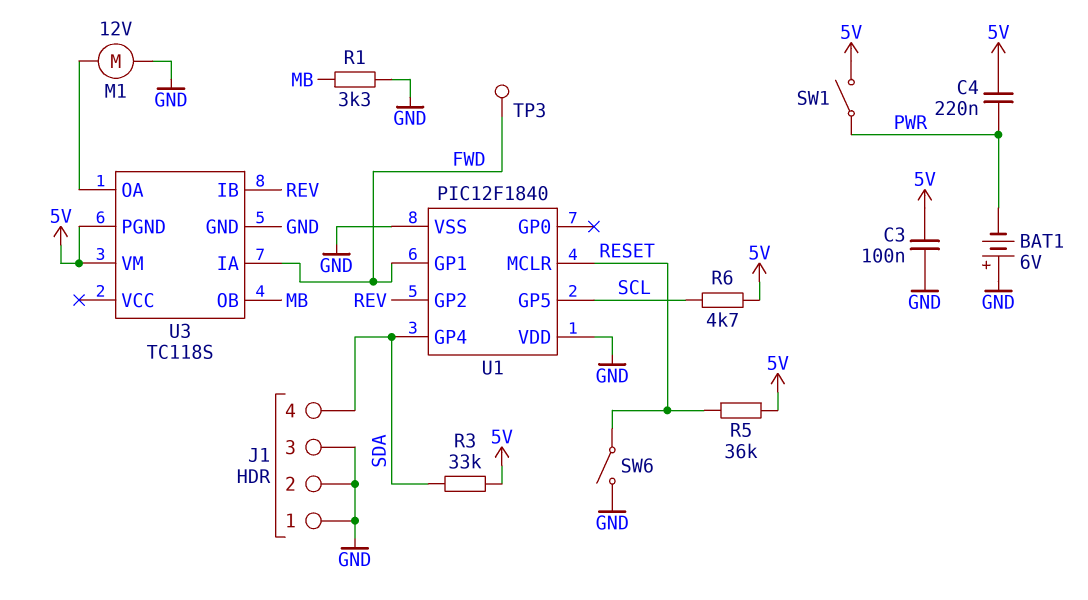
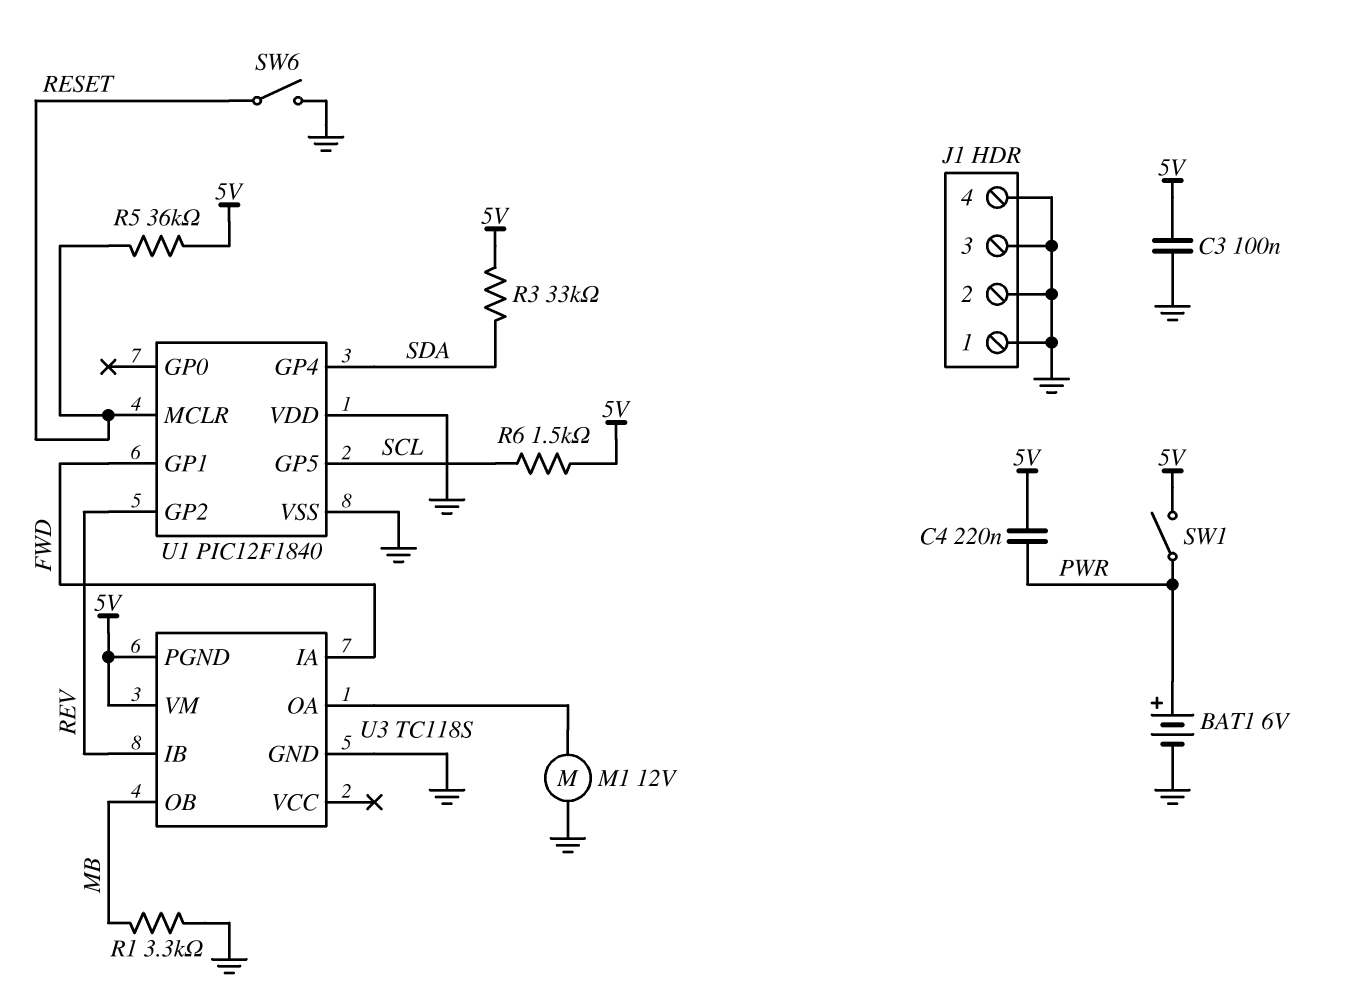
BAT1: 6V (plus GND, minus PWR) -> 6V (plus PWR, minus GND)
J1 pin 4: SDA -> GND
R6: 4.7k (5V, SCL) -> 1.5k (5V, SCL)
TP3: test point (FWD) -> none

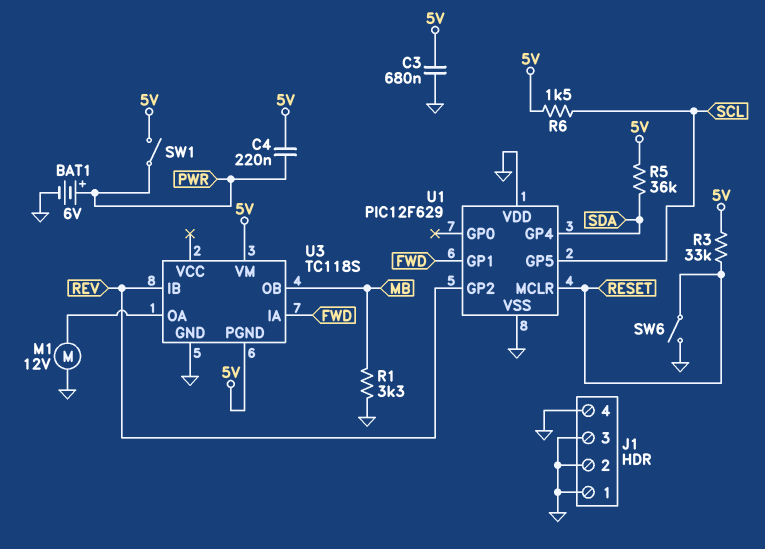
C3: 100nF (5V, GND) -> 680nF (5V, GND)
R3: 33k (5V, SDA) -> 33k (5V, RESET)
R5: 36k (5V, RESET) -> 36k (5V, SDA)
U1: PIC12F1840 -> PIC12F629

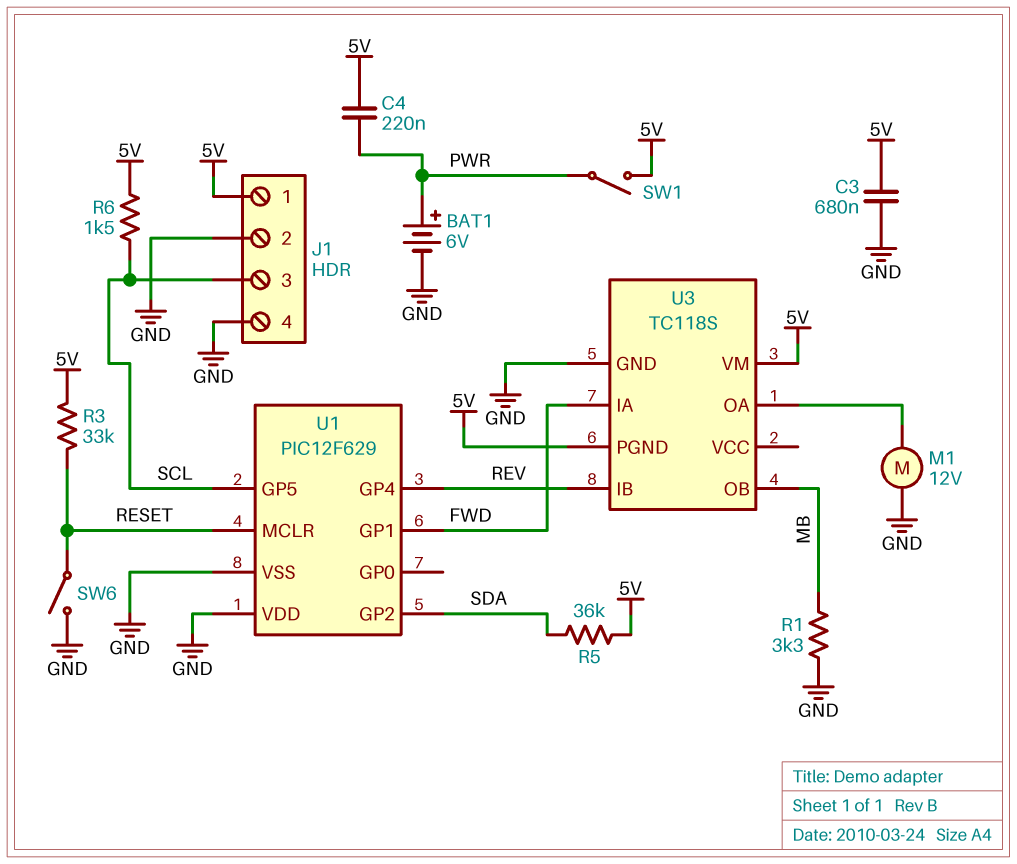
J1 pin 1: GND -> 5V
J1 pin 3: GND -> SCL
U1 pin GP2: REV -> SDA
U1 pin GP4: SDA -> REV

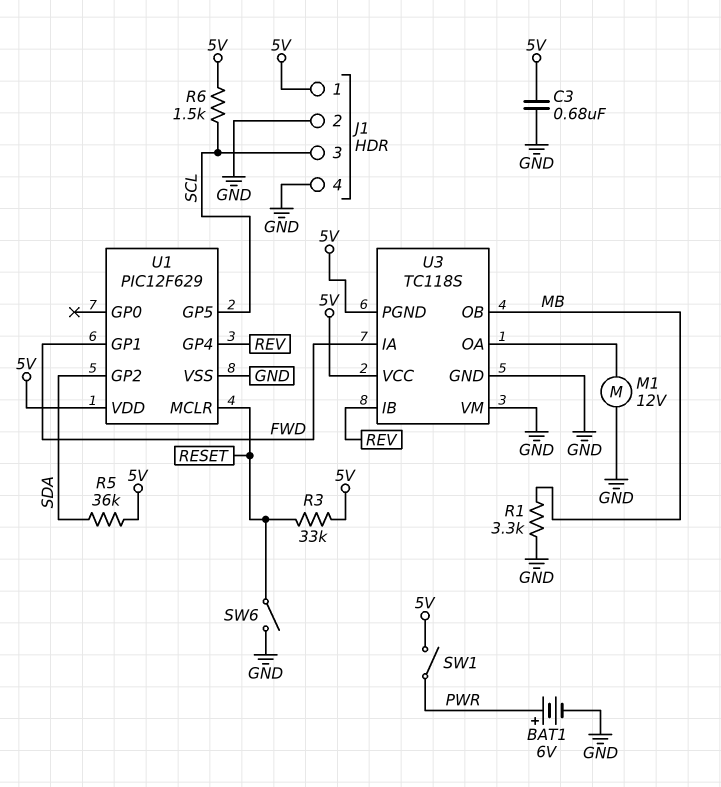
C4: 220nF (5V, PWR) -> none
U1 pin VDD: GND -> 5V
U3 pin VCC: none -> 5V
U3 pin VM: 5V -> GND

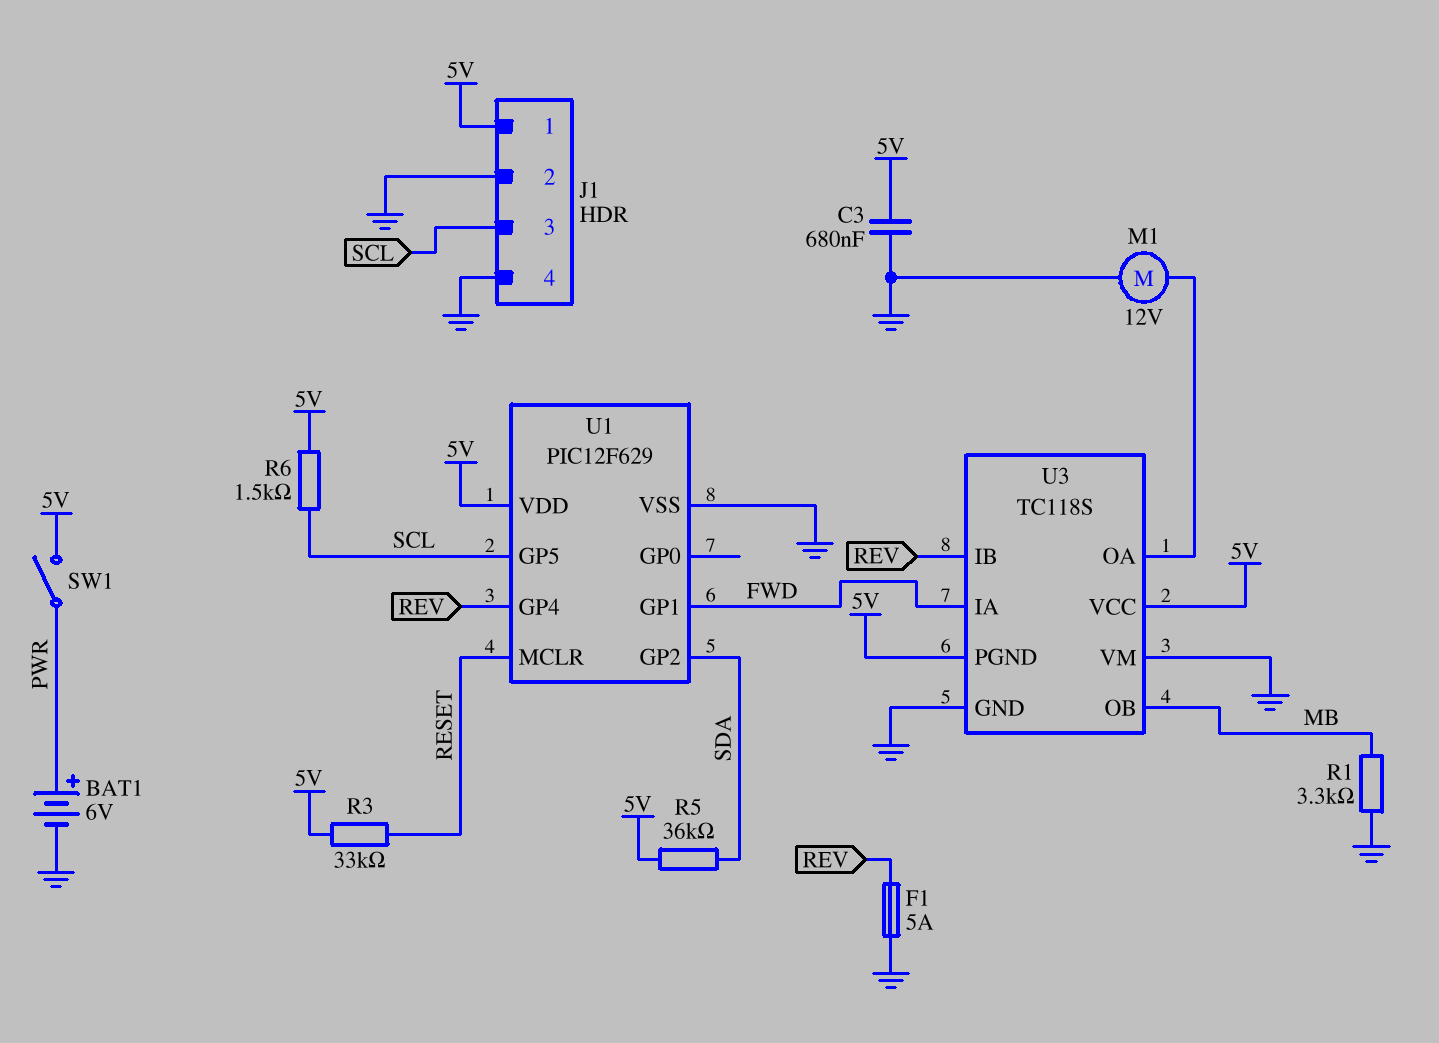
F1: none -> 5A (GND, REV)
SW6: switch (GND, RESET) -> none

